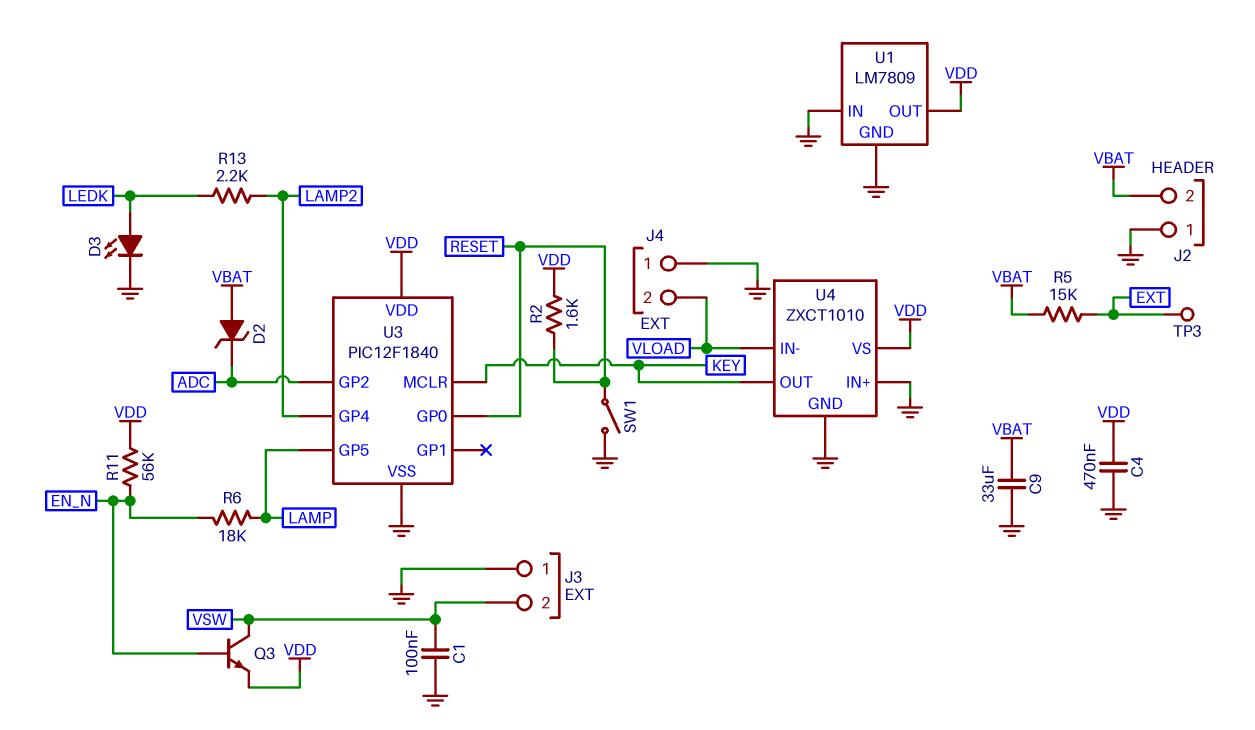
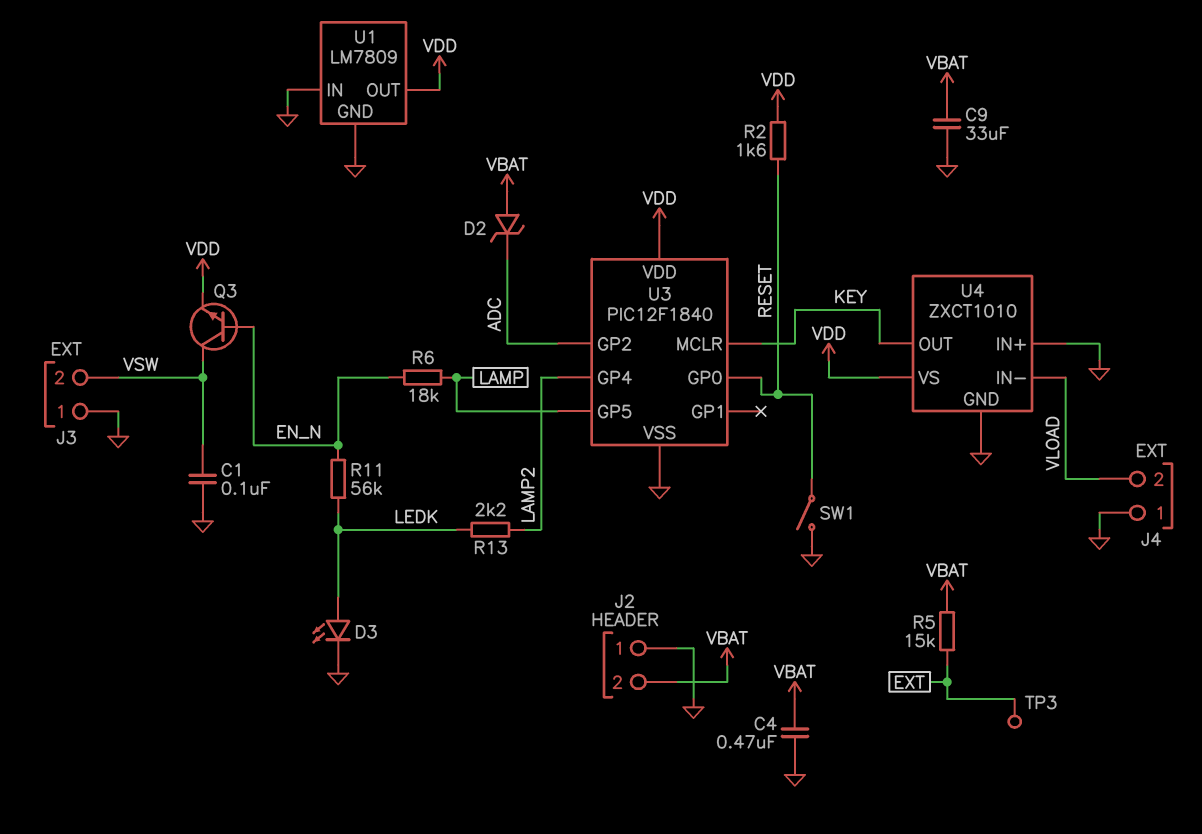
C4: 470nF (GND, VDD) -> 470nF (GND, VBAT)
R11: 56k (EN_N, VDD) -> 56k (EN_N, LEDK)

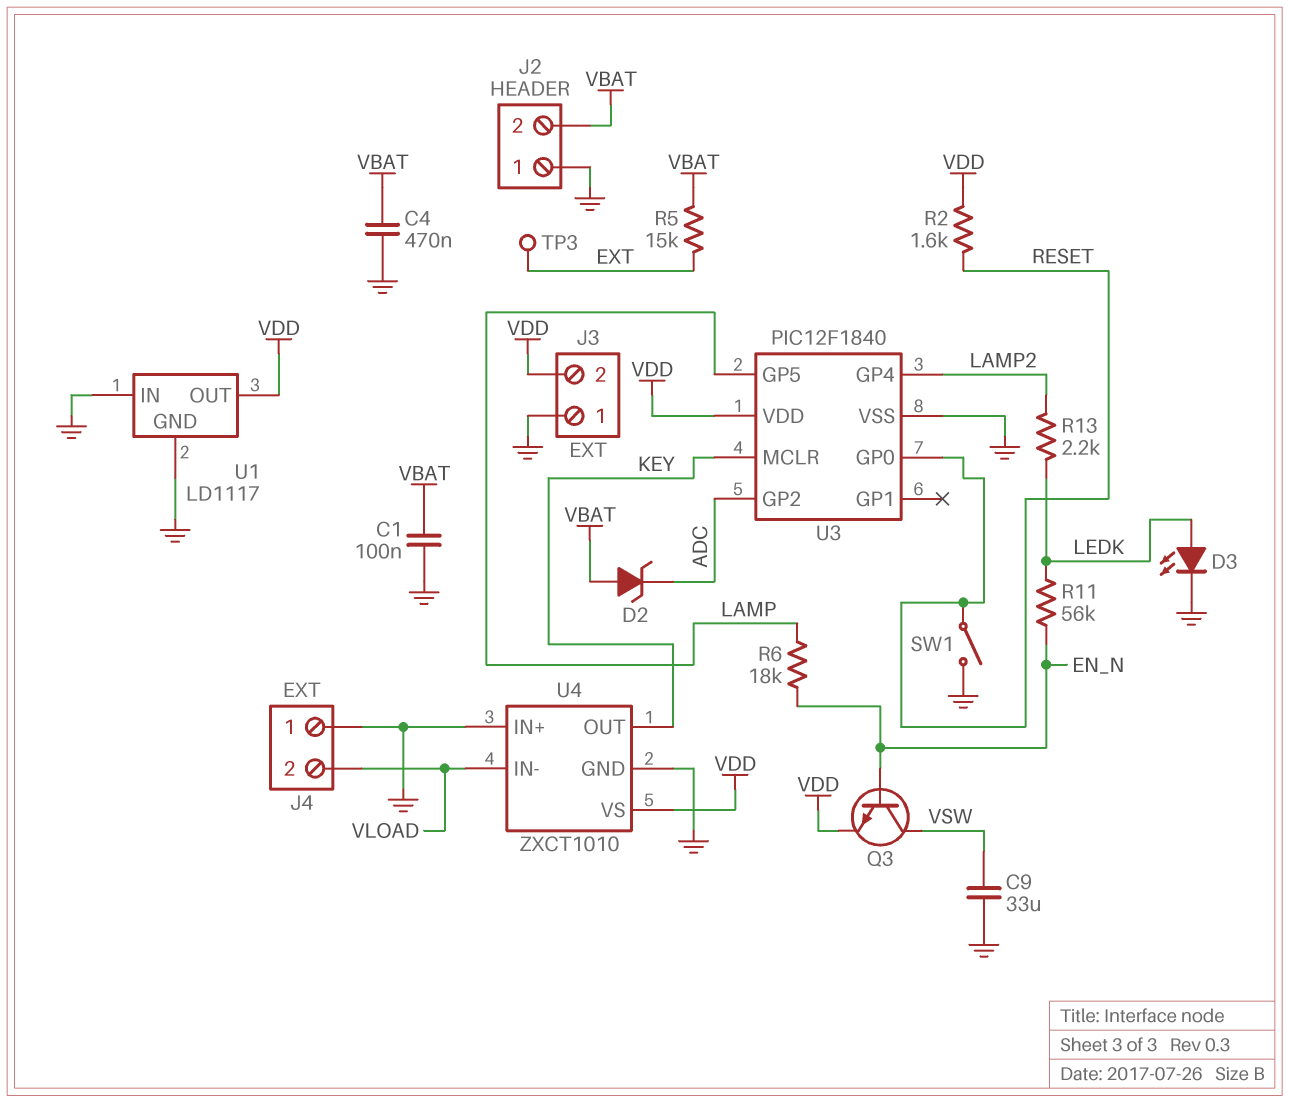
C1: 100nF (GND, VSW) -> 100nF (GND, VBAT)
C9: 33uF (GND, VBAT) -> 33uF (GND, VSW)
J3 pin 2: VSW -> VDD
U1: LM7809 -> LD1117

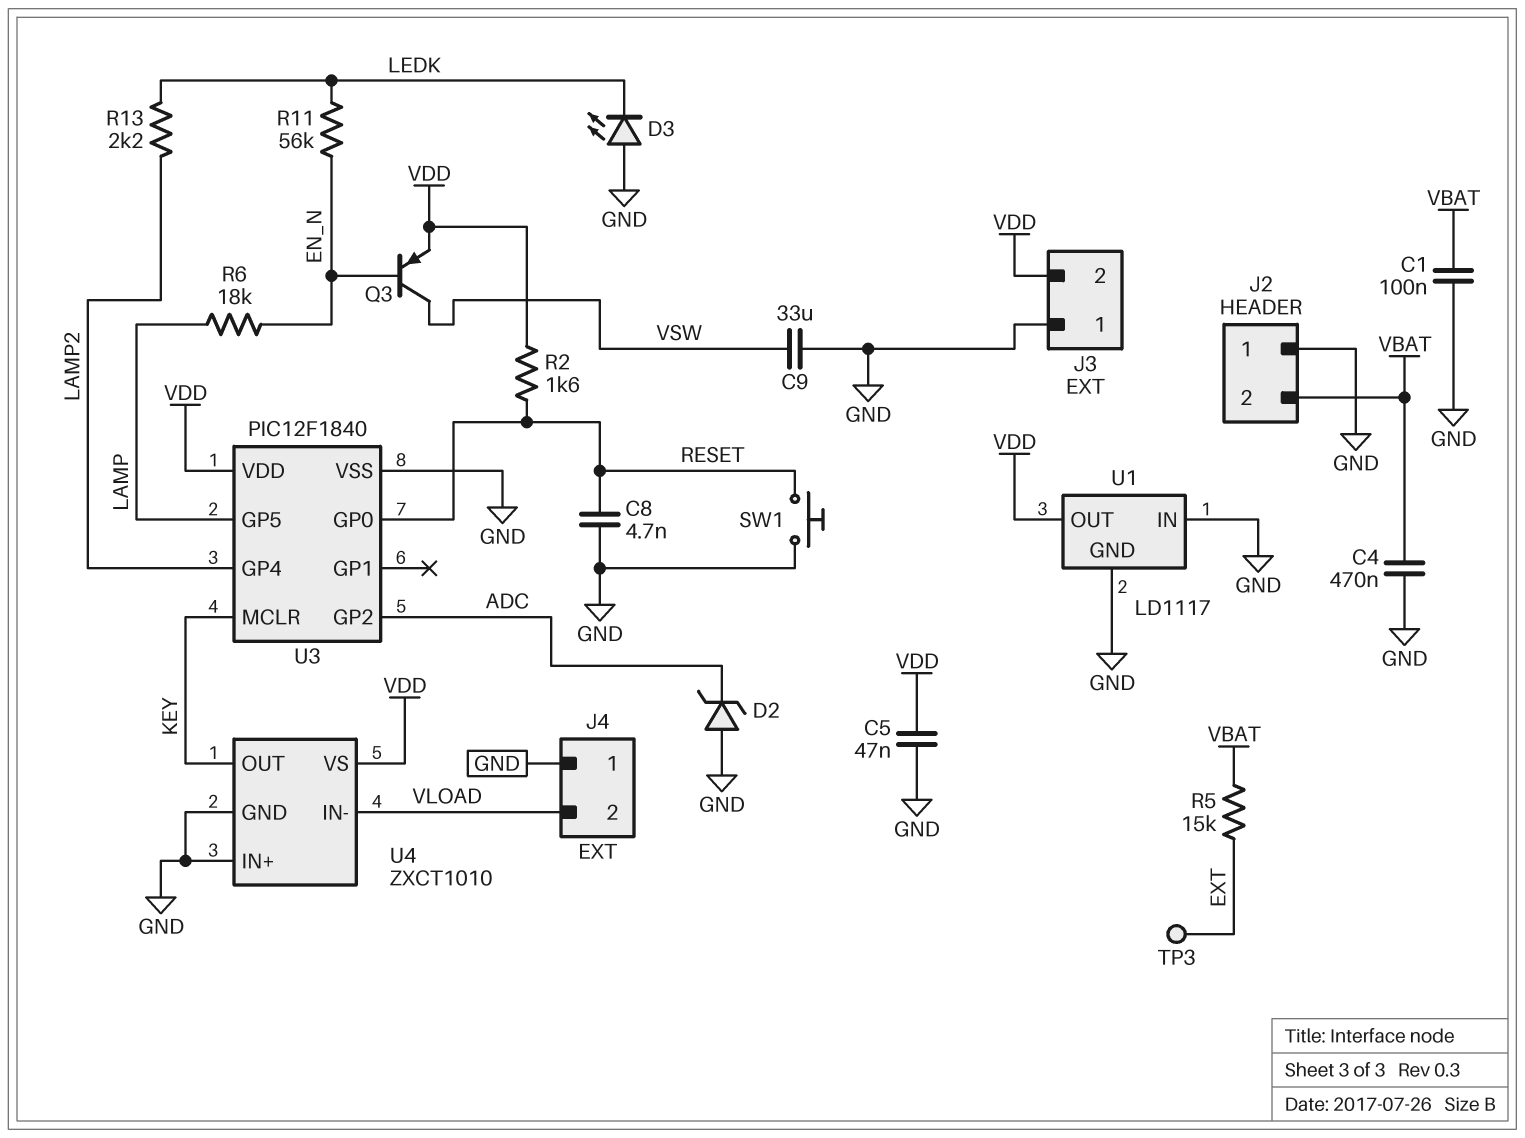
C5: none -> 47nF (GND, VDD)
C8: none -> 4.7nF (GND, RESET)
D2: zener (A VBAT, K ADC) -> zener (A GND, K ADC)
D3: LED (A LEDK, K GND) -> LED (A GND, K LEDK)
Q3: NPN (B EN_N, C VSW, E VDD) -> PNP (B EN_N, C VSW, E VDD)
SW1: switch (GND, RESET) -> button (GND, RESET)

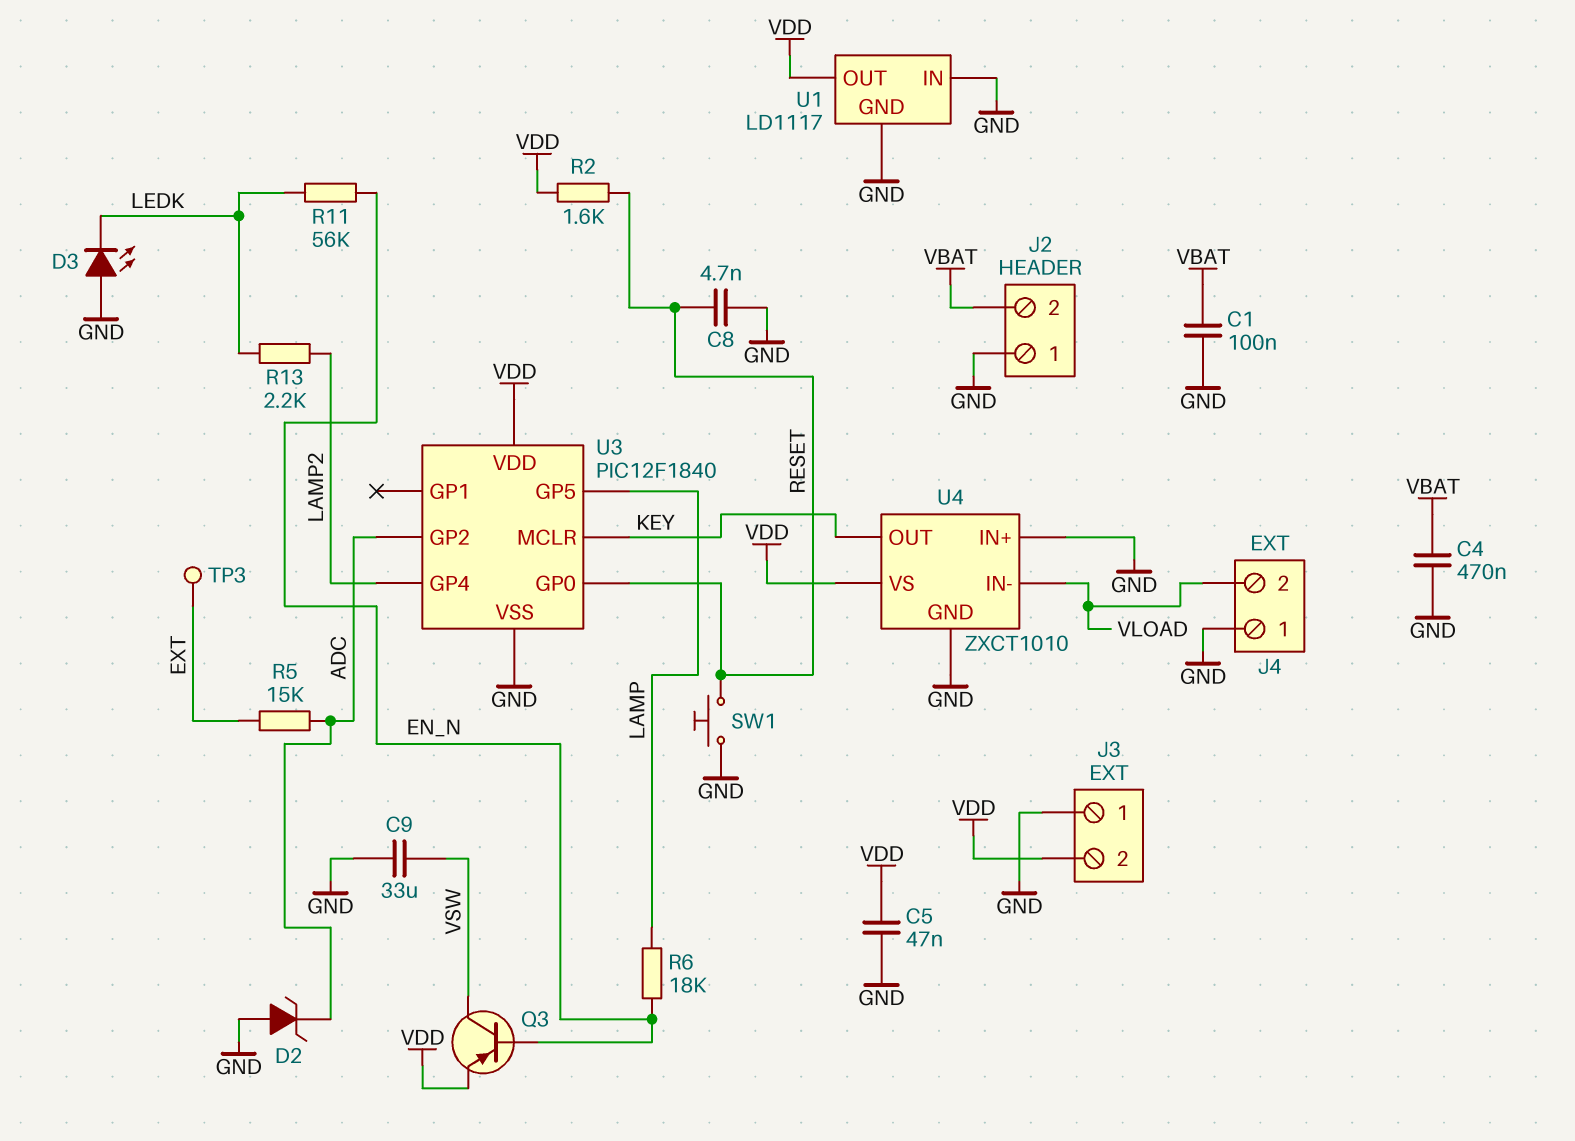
R5: 15k (EXT, VBAT) -> 15k (ADC, EXT)

